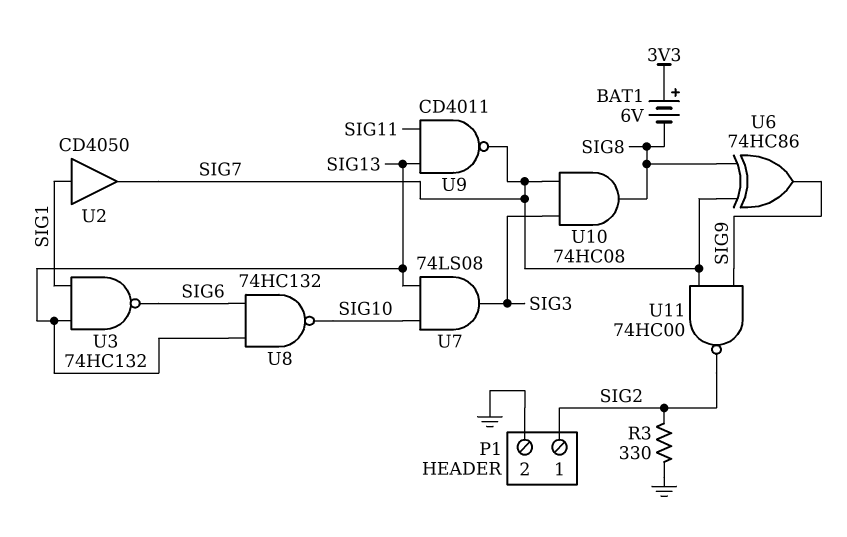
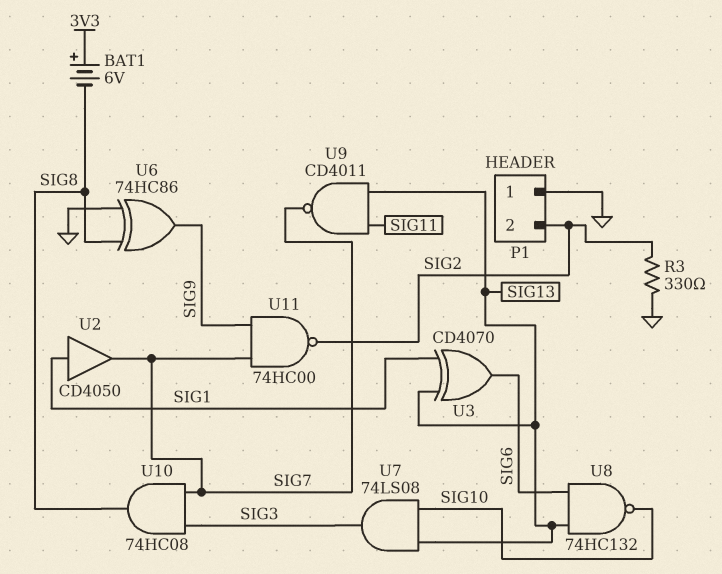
P1 pin 1: SIG2 -> GND
P1 pin 2: GND -> SIG2
U3: NAND 74HC132 (in SIG1, in SIG13, out SIG6) -> XOR CD4070 (in SIG1, in SIG13, out SIG6)
U6: XOR 74HC86 (in SIG7, in SIG8, out SIG9) -> XOR 74HC86 (in GND, in SIG8, out SIG9)

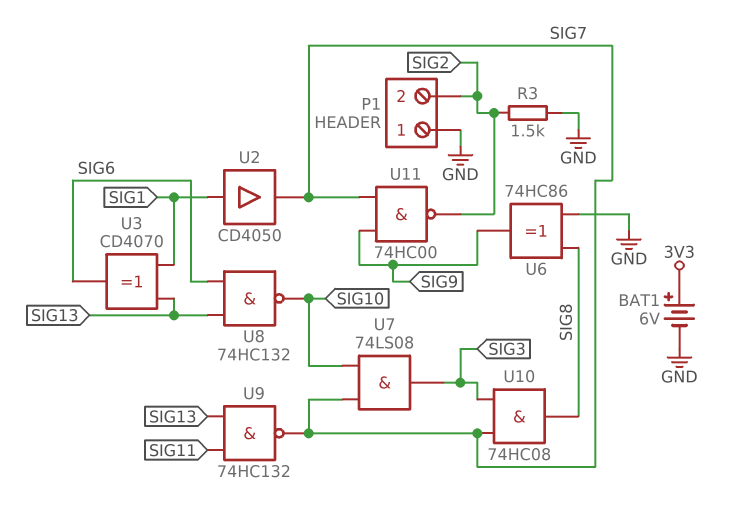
BAT1: 6V (plus 3V3, minus SIG8) -> 6V (plus 3V3, minus GND)
R3: 330 (GND, SIG2) -> 1.5k (GND, SIG2)
U7: AND 74LS08 (in SIG10, in SIG13, out SIG3) -> AND 74LS08 (in SIG7, in SIG10, out SIG3)
U9: NAND CD4011 (in SIG11, in SIG13, out SIG7) -> NAND 74HC132 (in SIG11, in SIG13, out SIG7)

